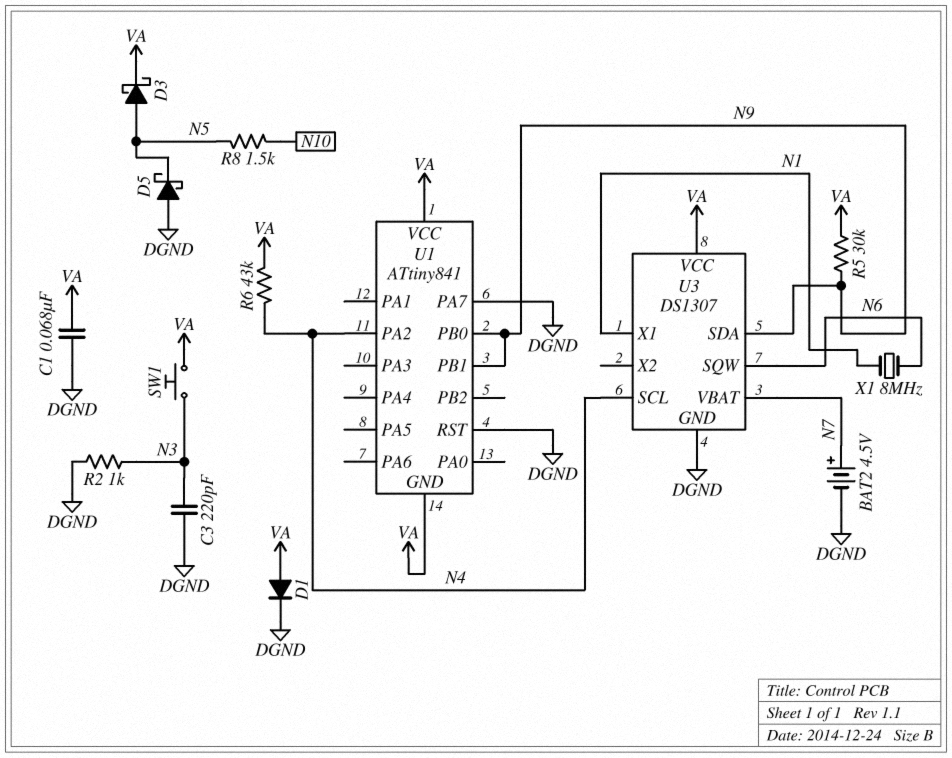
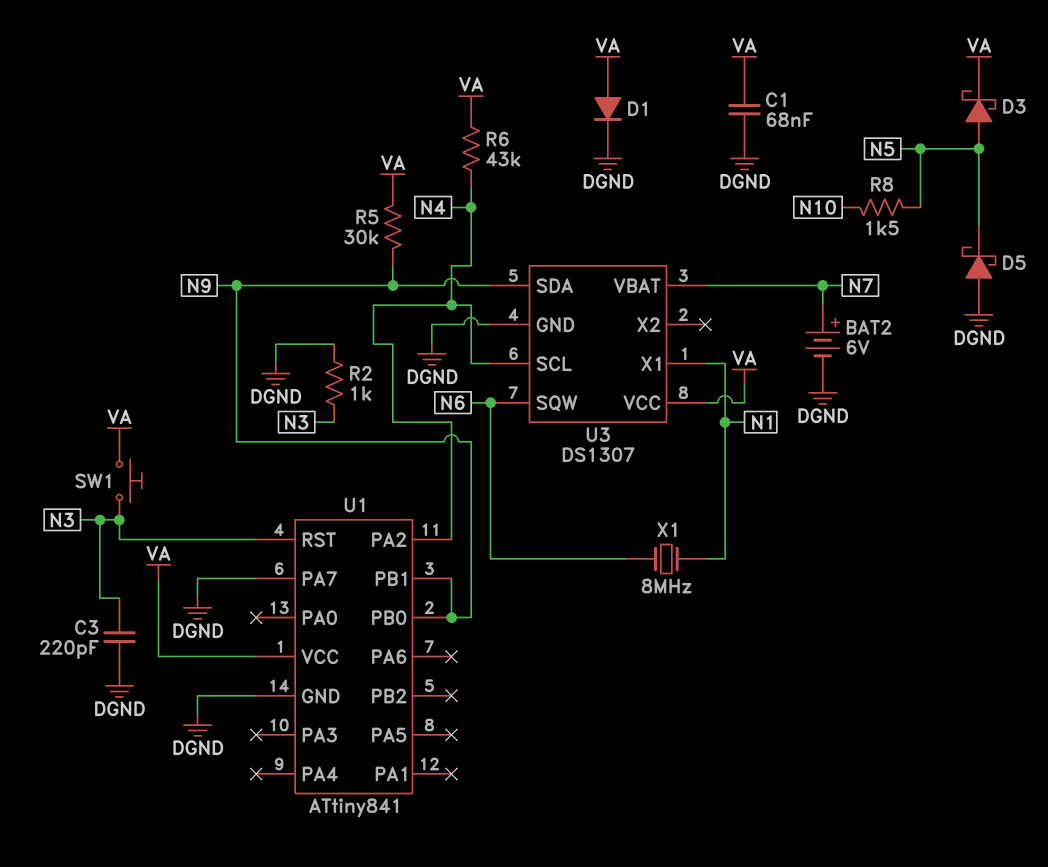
BAT2: 4.5V (plus N7, minus DGND) -> 6V (plus N7, minus DGND)
U1 pin GND: VA -> DGND
U1 pin RST: DGND -> N3

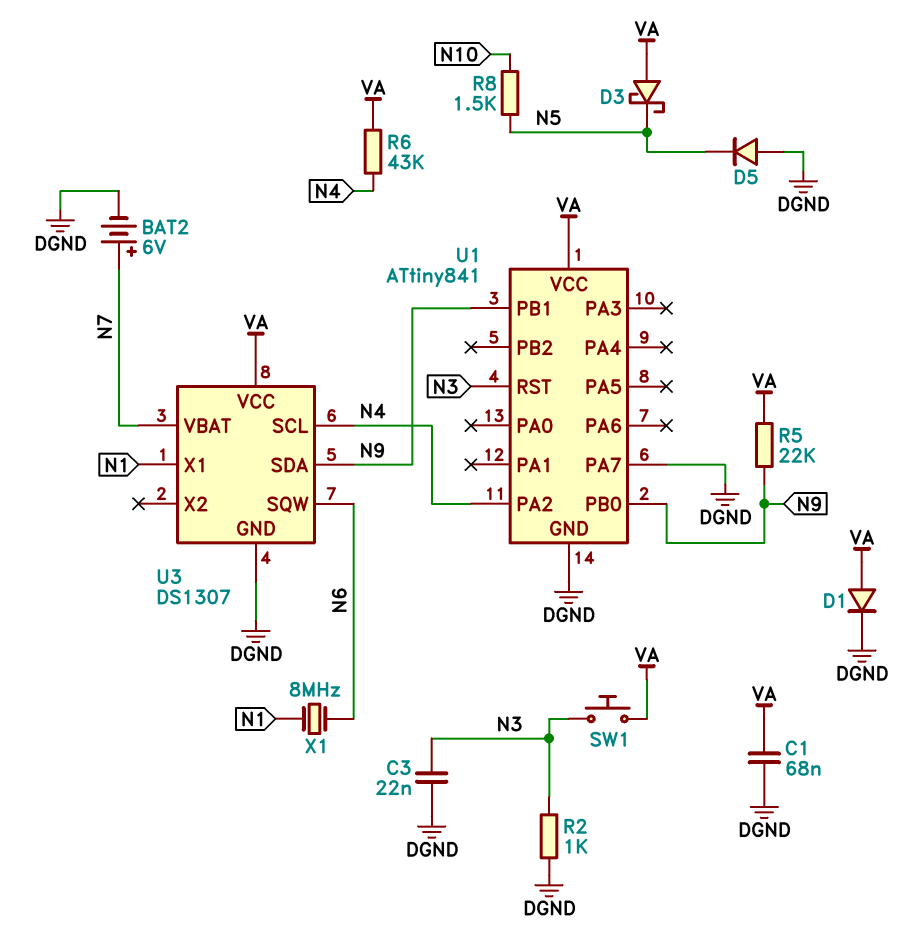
C3: 220pF (DGND, N3) -> 22nF (DGND, N3)
D3: schottky (A N5, K VA) -> schottky (A VA, K N5)
D5: schottky (A DGND, K N5) -> diode (A DGND, K N5)
R5: 30k (N9, VA) -> 22k (N9, VA)

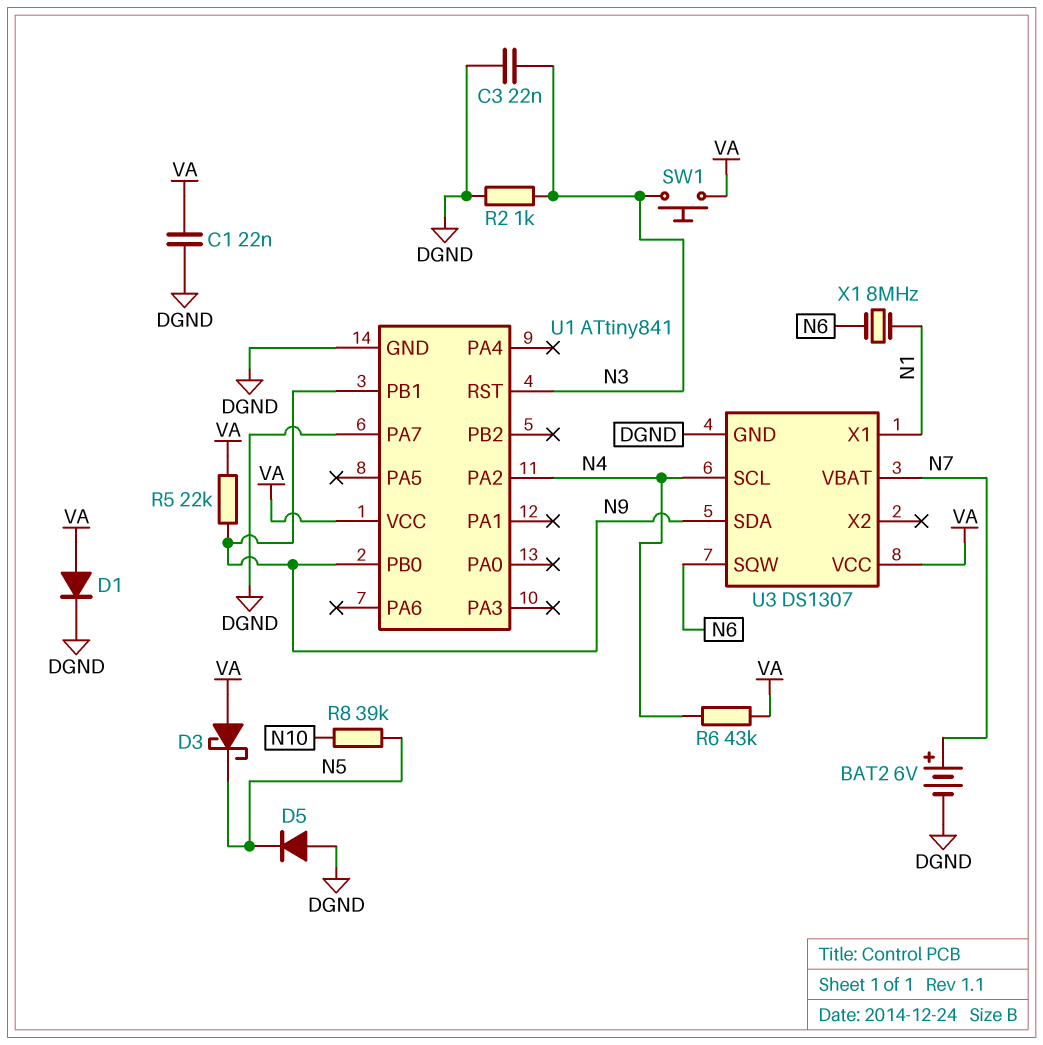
C1: 68nF (DGND, VA) -> 22nF (DGND, VA)
R8: 1.5k (N5, N10) -> 39k (N5, N10)

